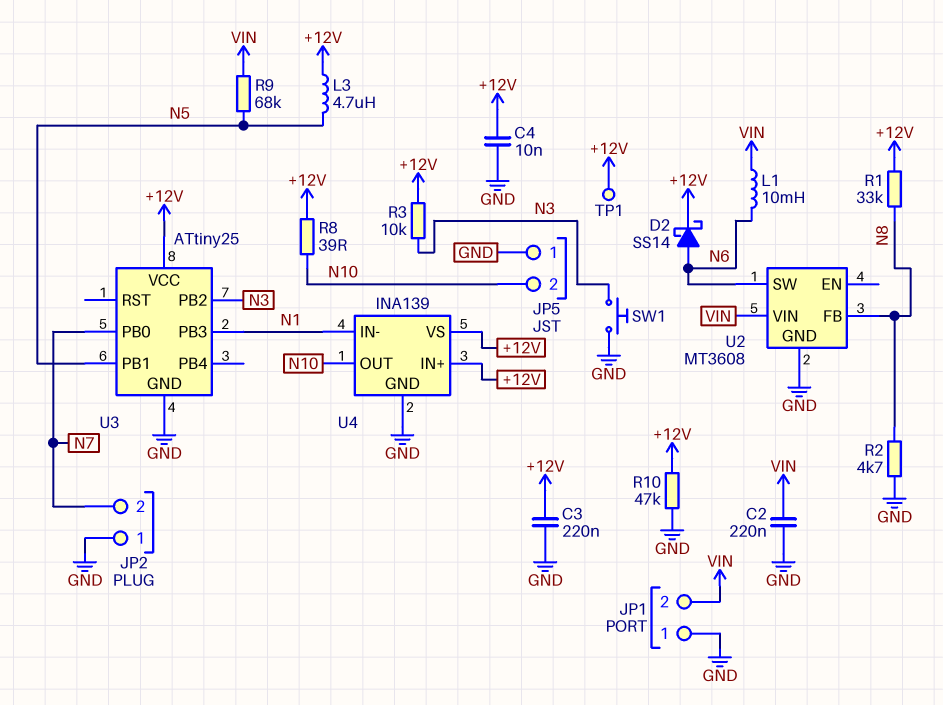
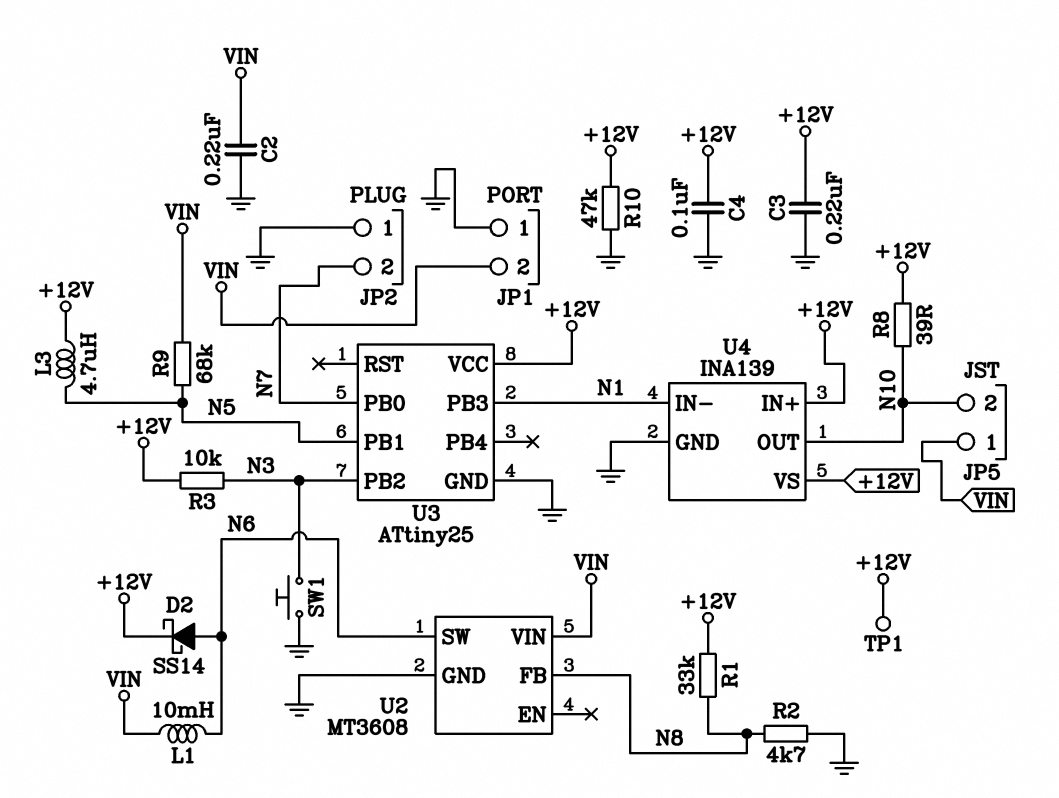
C4: 10nF (+12V, GND) -> 100nF (+12V, GND)
JP5 pin 1: GND -> VIN

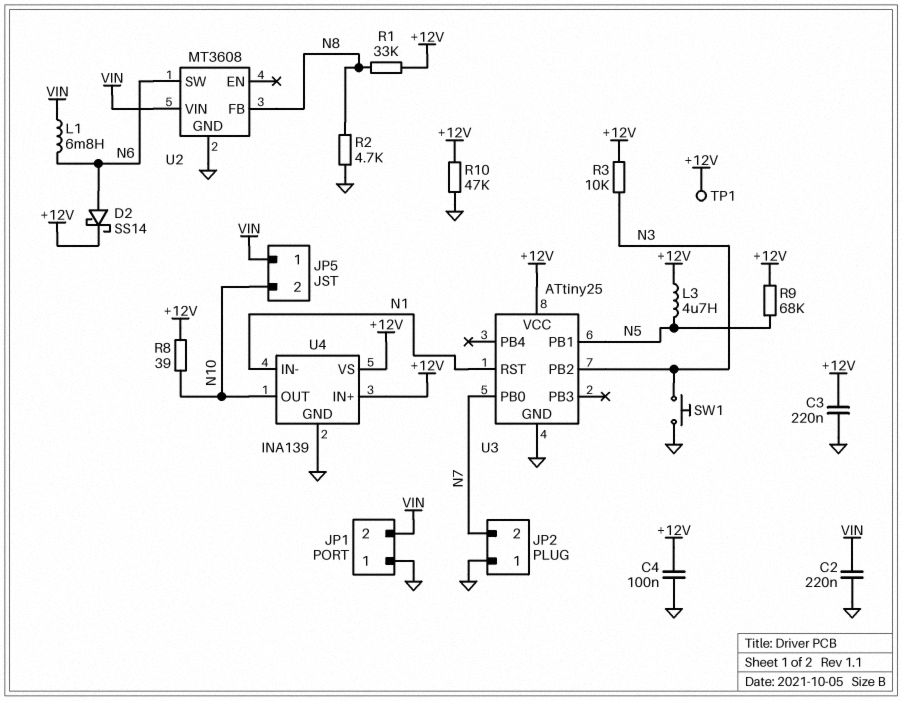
L1: 10mH (N6, VIN) -> 6.8mH (N6, VIN)
R9: 68k (N5, VIN) -> 68k (+12V, N5)
U3 pin PB3: N1 -> none
U3 pin RST: none -> N1

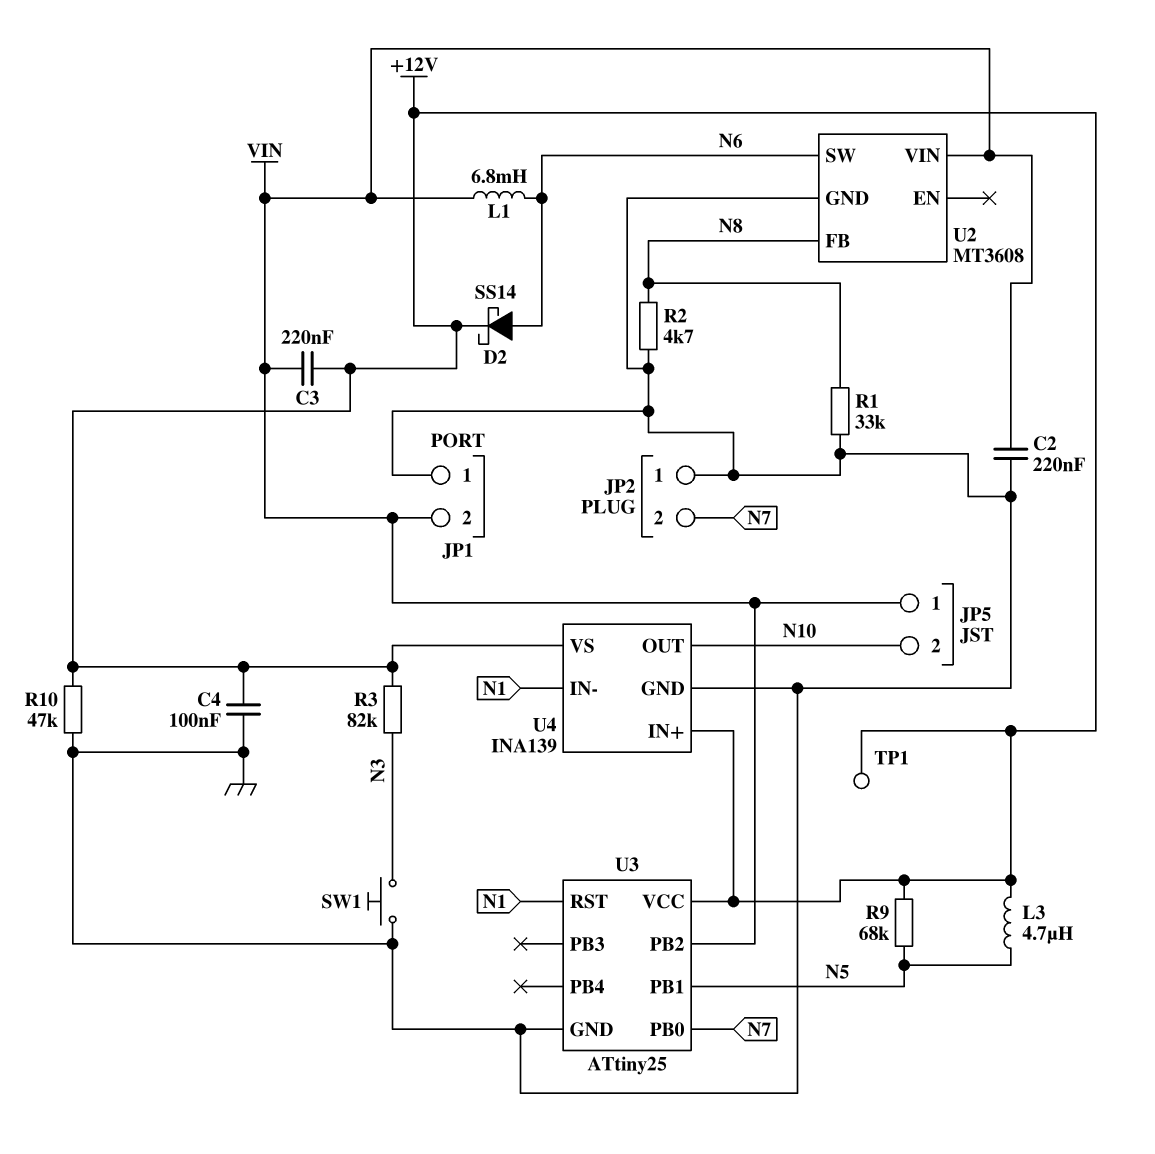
C3: 220nF (+12V, GND) -> 220nF (+12V, VIN)
R1: 33k (+12V, N8) -> 33k (GND, N8)
R3: 10k (+12V, N3) -> 82k (+12V, N3)
R8: 39 (+12V, N10) -> none
U3 pin PB2: N3 -> VIN

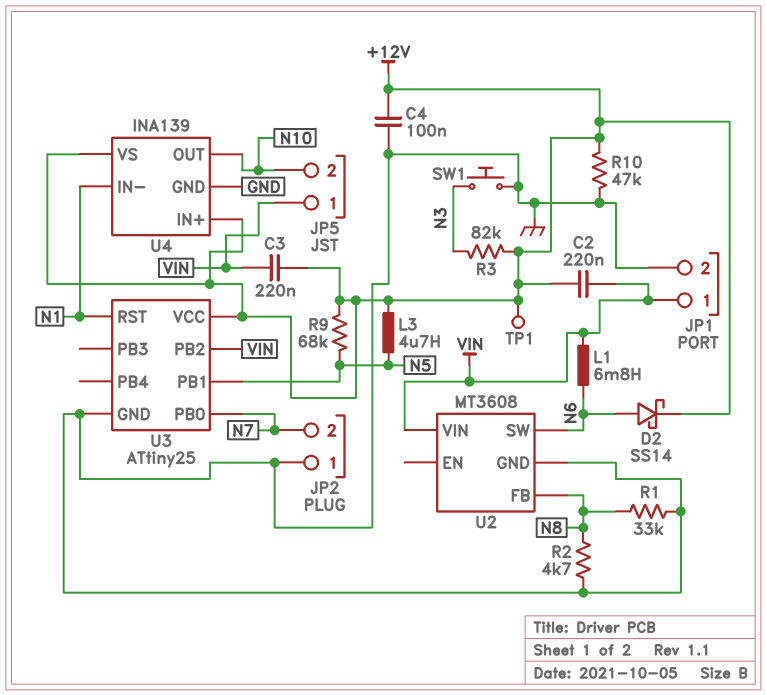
C2: 220nF (GND, VIN) -> 220nF (+12V, VIN)
JP1 pin 1: GND -> VIN
JP1 pin 2: VIN -> GND

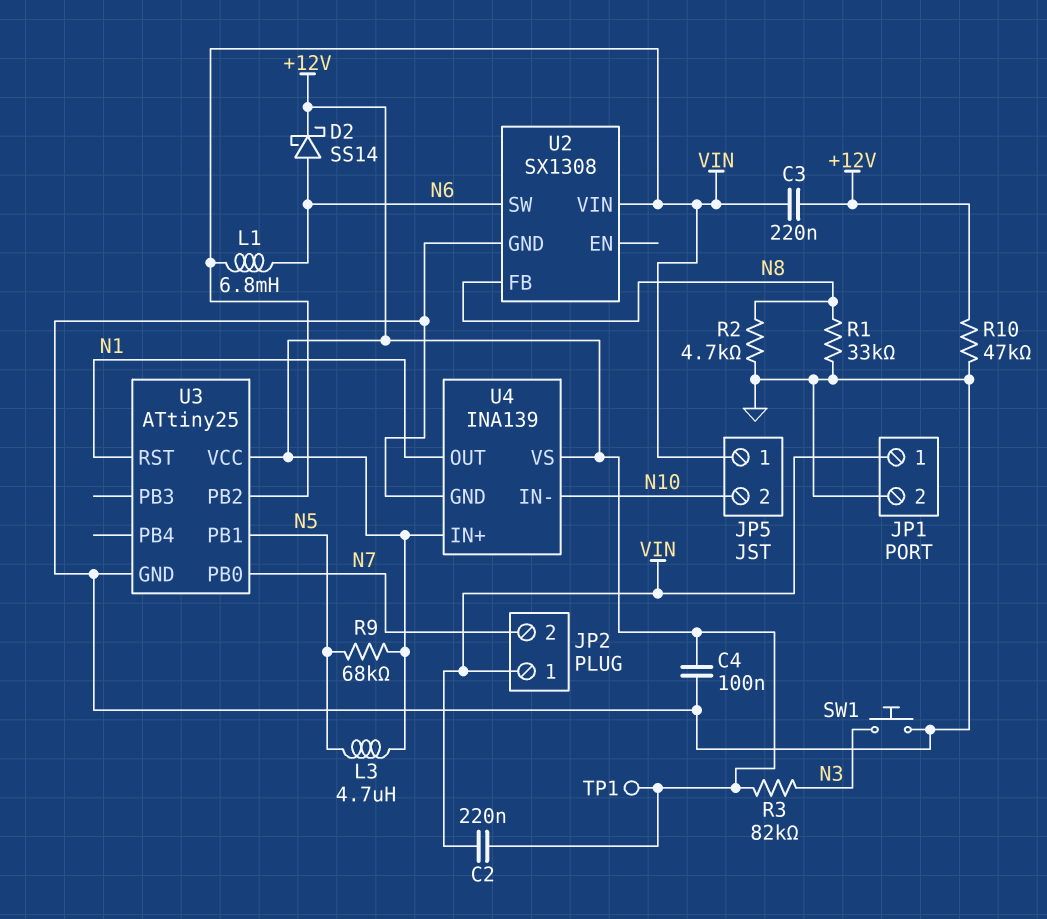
JP2 pin 1: GND -> VIN
U2: MT3608 -> SX1308
U4 pin IN-: N1 -> N10
U4 pin OUT: N10 -> N1

